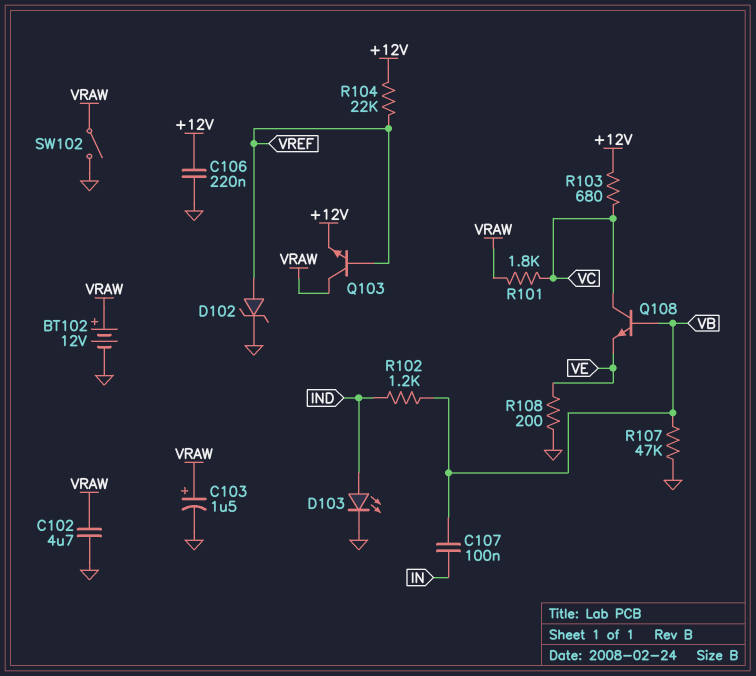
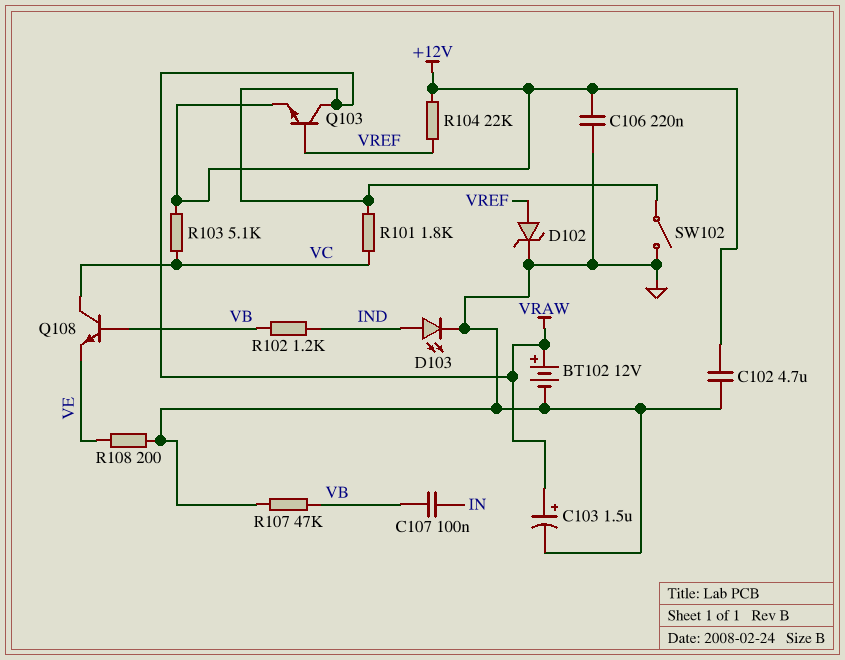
C102: 4.7uF (GND, VRAW) -> 4.7uF (+12V, GND)
R103: 680 (+12V, VC) -> 5.1k (+12V, VC)

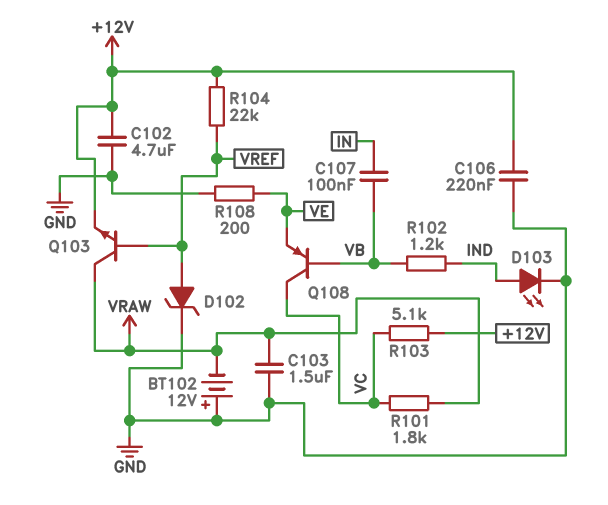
BT102: 12V (plus VRAW, minus GND) -> 12V (plus GND, minus VRAW)
C103: 1.5uF (plus VRAW, minus GND) -> 1.5uF (GND, VRAW)
Q108: NPN (B VB, C VC, E VE) -> PNP (B VB, C VC, E VE)
R107: 47k (GND, VB) -> none
SW102: switch (GND, VRAW) -> none

